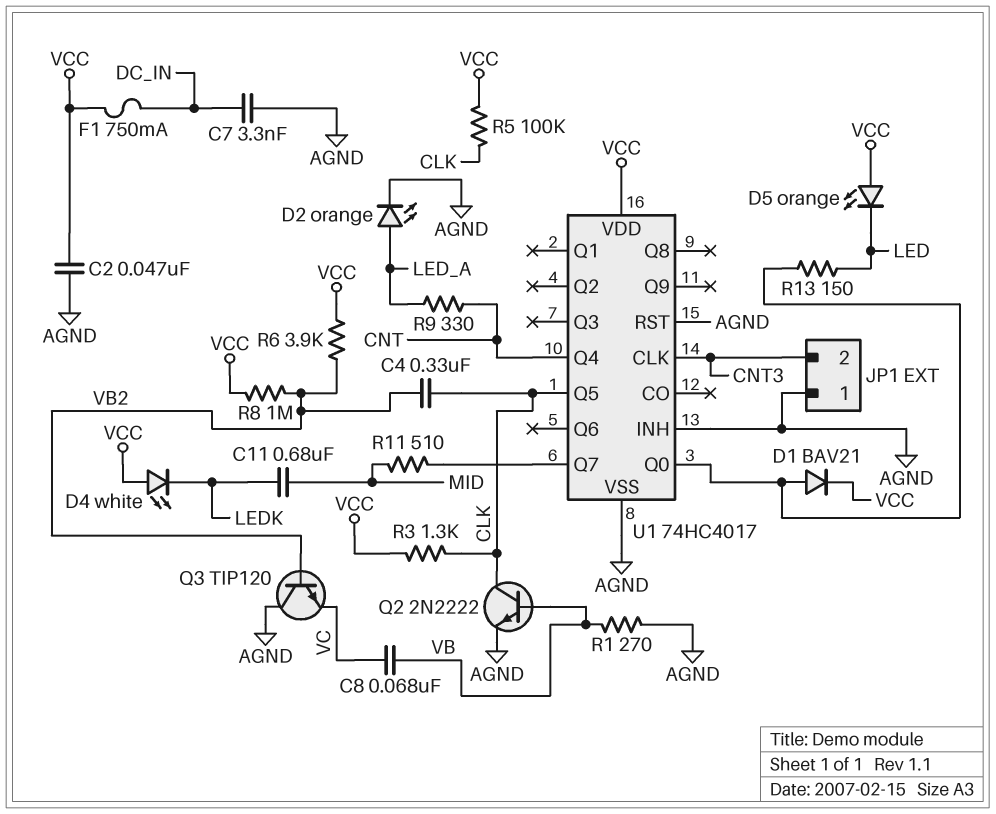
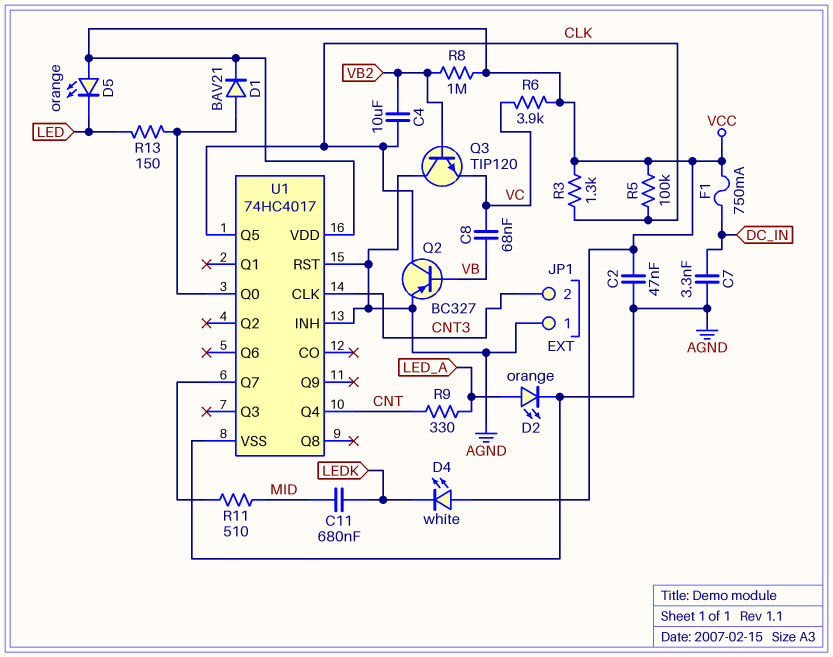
C4: 330nF (CLK, VB2) -> 10uF (CLK, VB2)
Q2: NPN 2N2222 (B VB, C CLK, E AGND) -> PNP BC327 (B VB, C CLK, E AGND)
R1: 270 (AGND, VB) -> none
R6: 3.9k (VB2, VCC) -> 3.9k (VC, VCC)

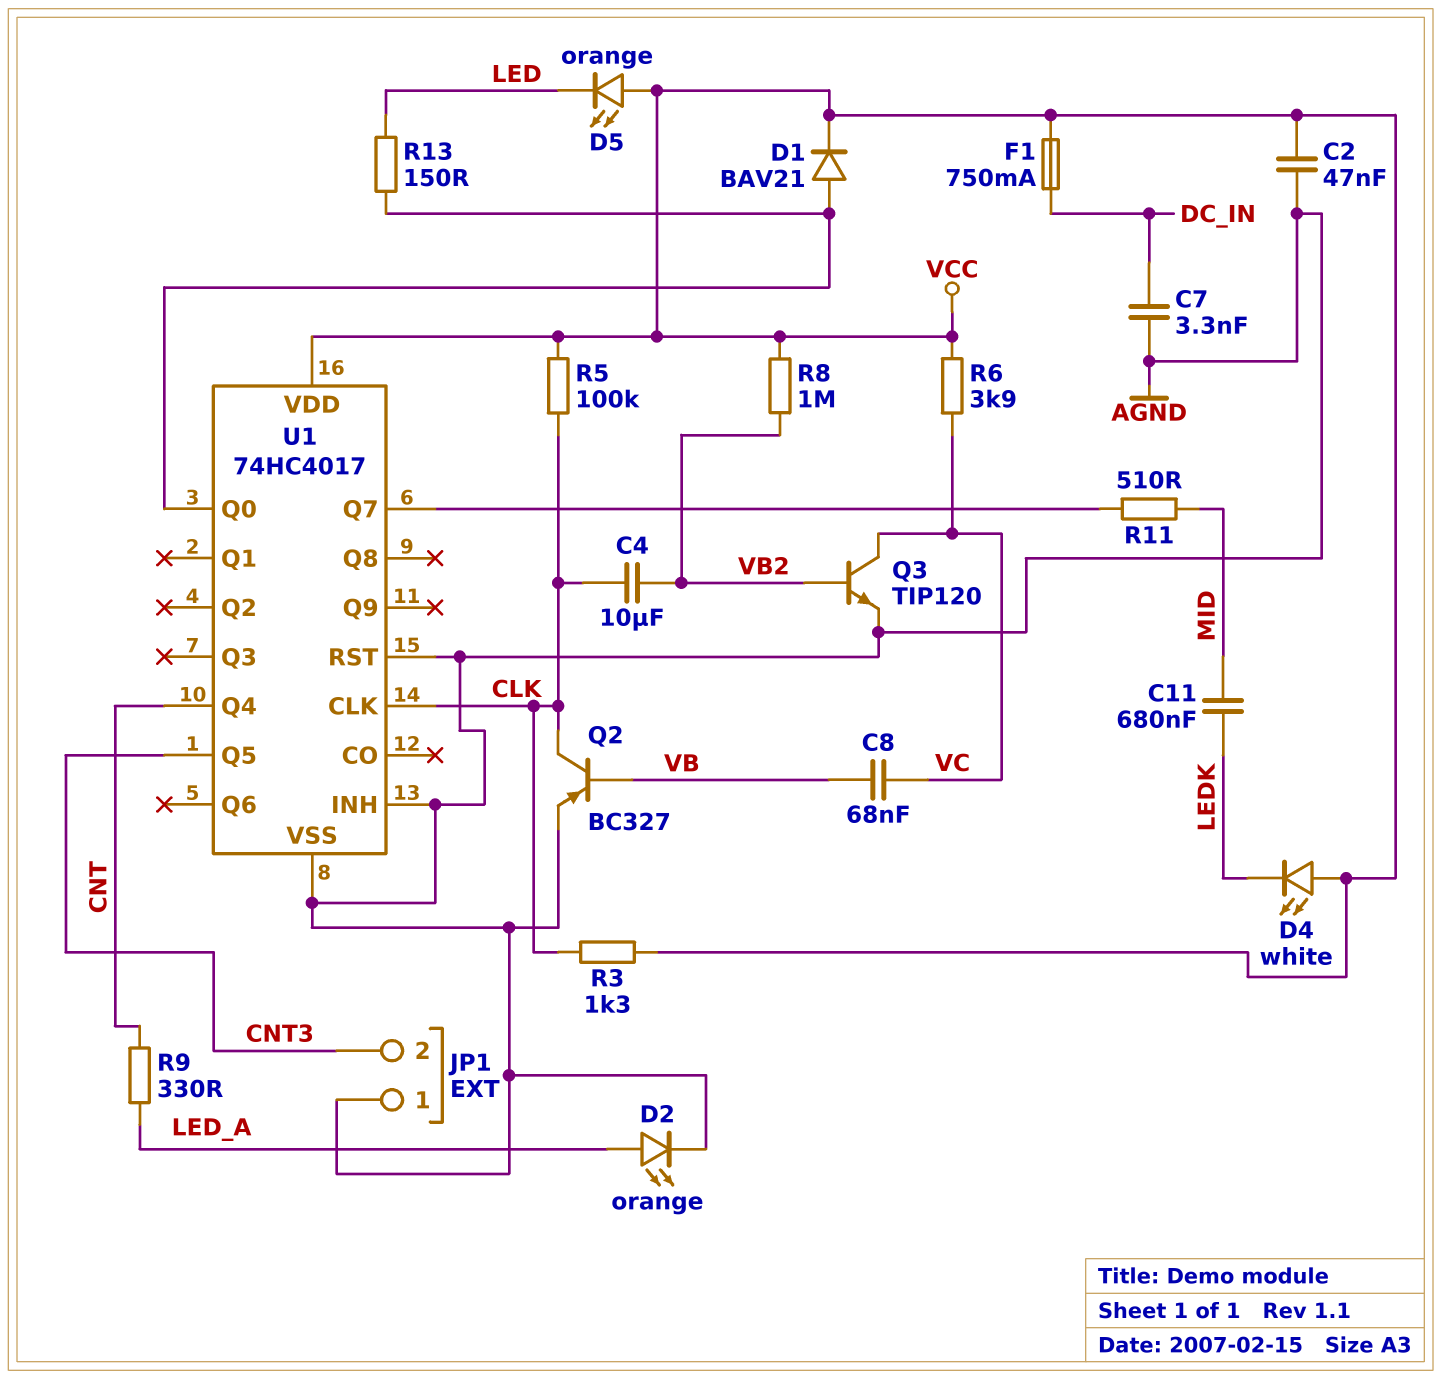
Q3: NPN TIP120 (B VB2, C AGND, E VC) -> NPN TIP120 (B VB2, C VC, E AGND)
U1 pin CLK: CNT3 -> CLK
U1 pin Q5: CLK -> CNT3

